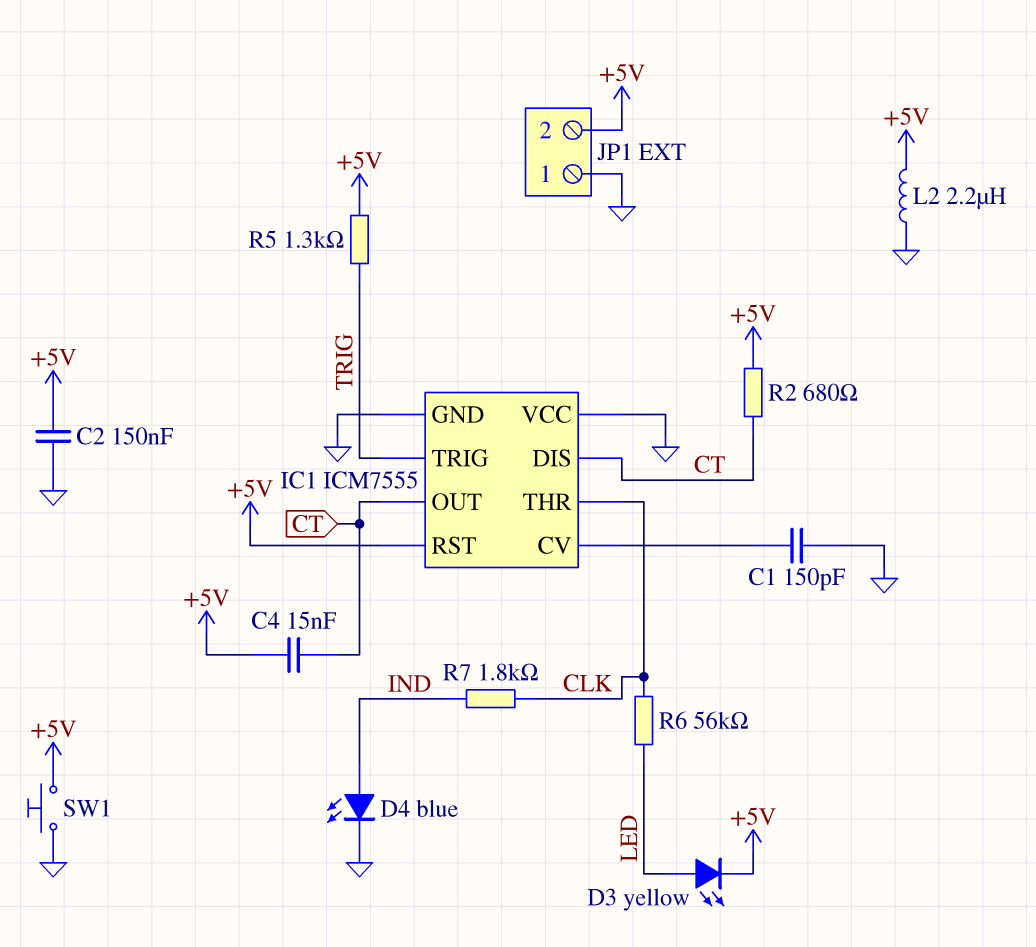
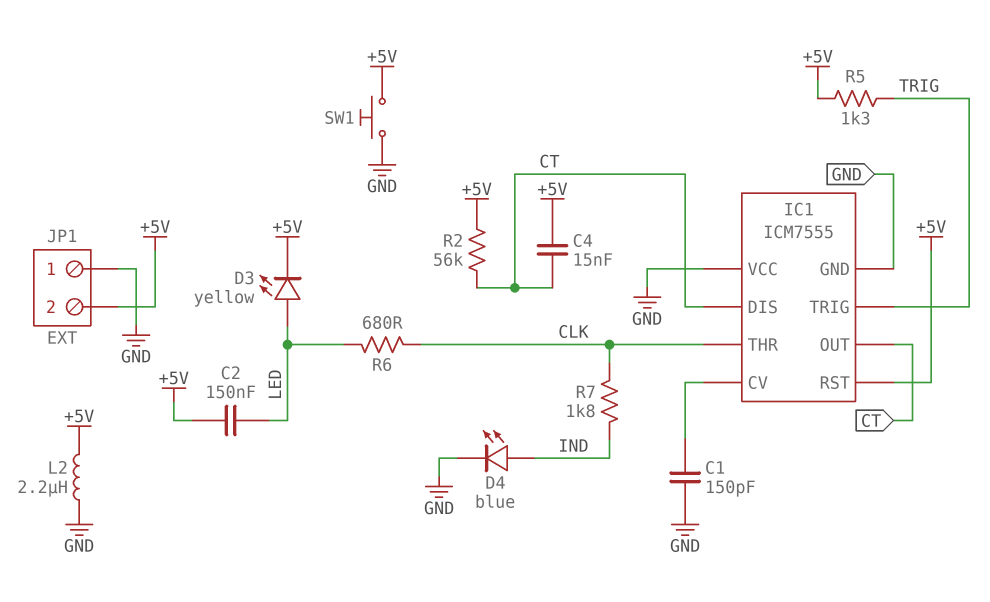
C2: 150nF (+5V, GND) -> 150nF (+5V, LED)
R2: 680 (+5V, CT) -> 56k (+5V, CT)
R6: 56k (CLK, LED) -> 680 (CLK, LED)

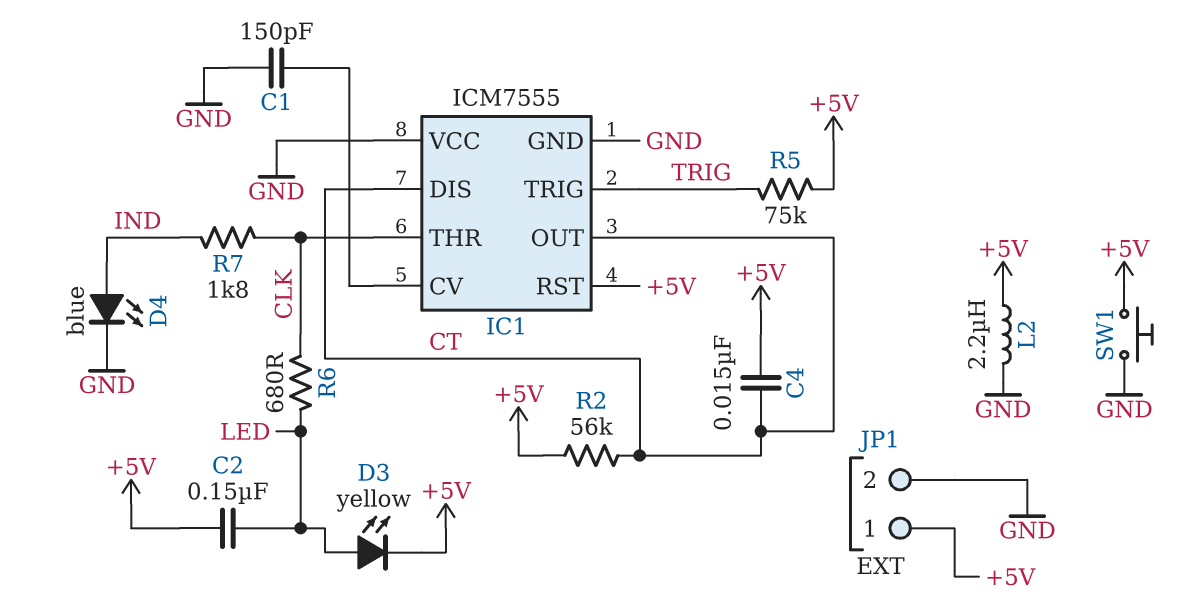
JP1 pin 1: GND -> +5V
JP1 pin 2: +5V -> GND
R5: 1.3k (+5V, TRIG) -> 75k (+5V, TRIG)

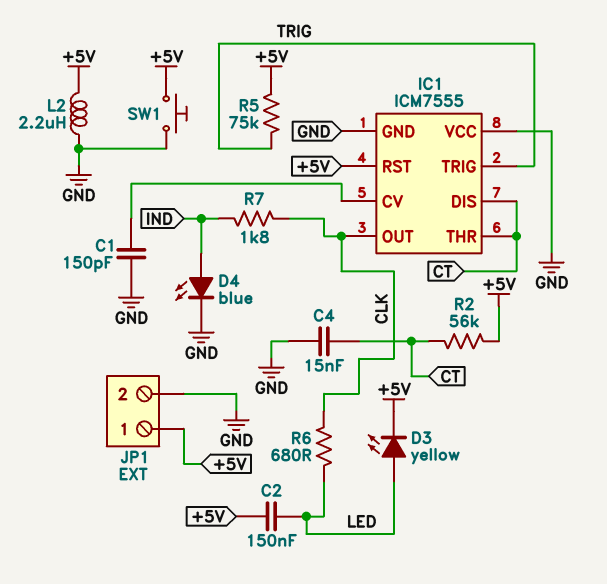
C4: 15nF (+5V, CT) -> 15nF (CT, GND)
IC1 pin OUT: CT -> CLK
IC1 pin THR: CLK -> CT

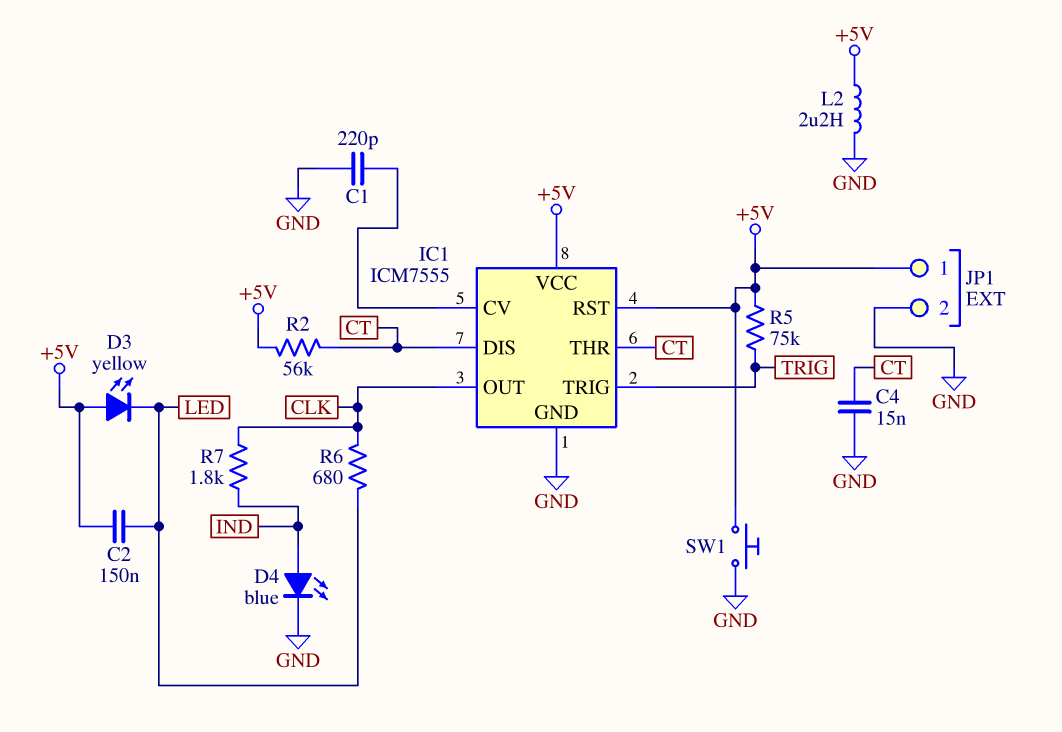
C1: 150pF (GND, IC1/CV) -> 220pF (GND, IC1/CV)
D3: LED yellow (A LED, K +5V) -> LED yellow (A +5V, K LED)
IC1 pin VCC: GND -> +5V

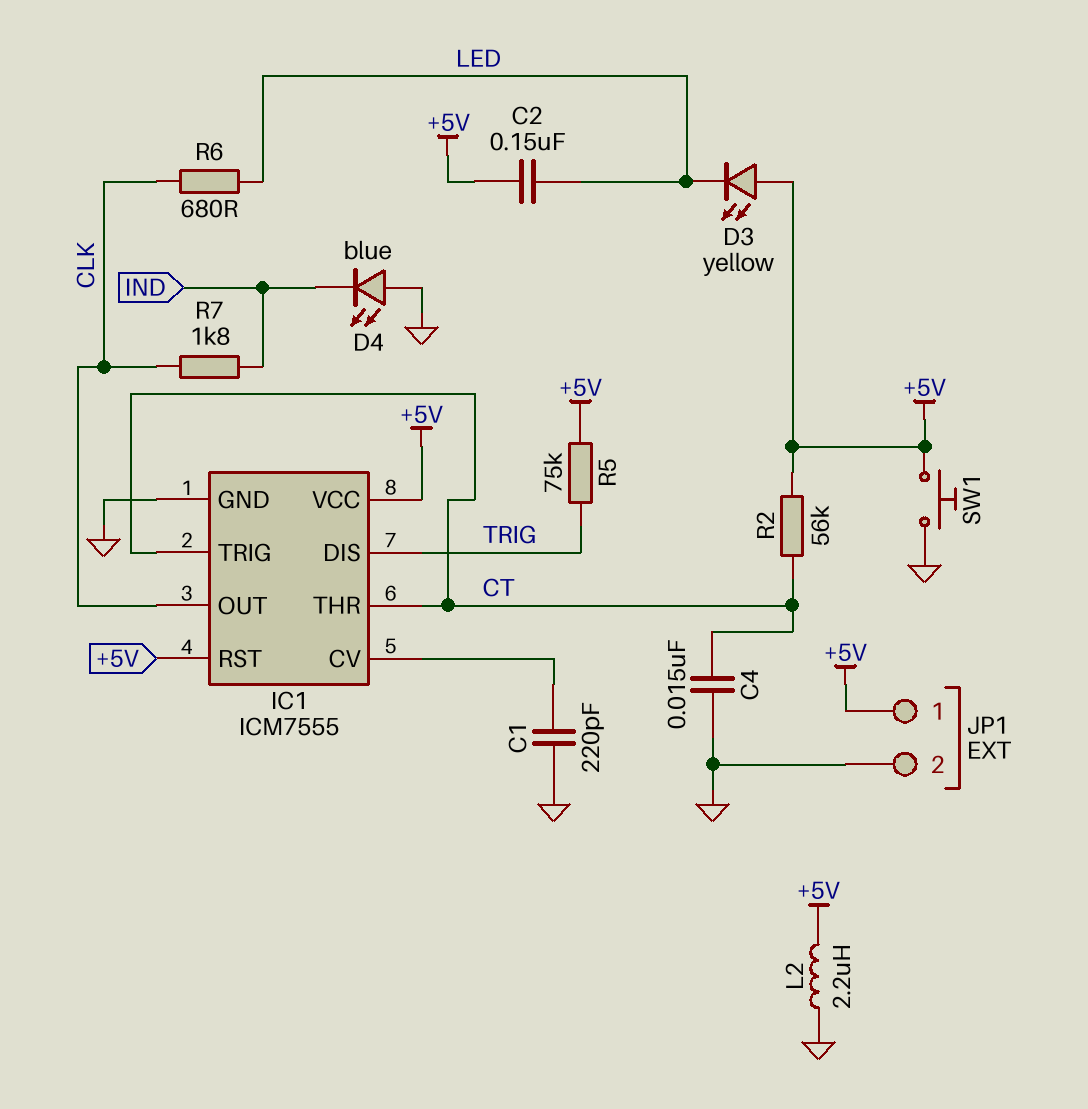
D4: LED blue (A IND, K GND) -> LED blue (A GND, K IND)
IC1 pin DIS: CT -> TRIG
IC1 pin TRIG: TRIG -> CT

